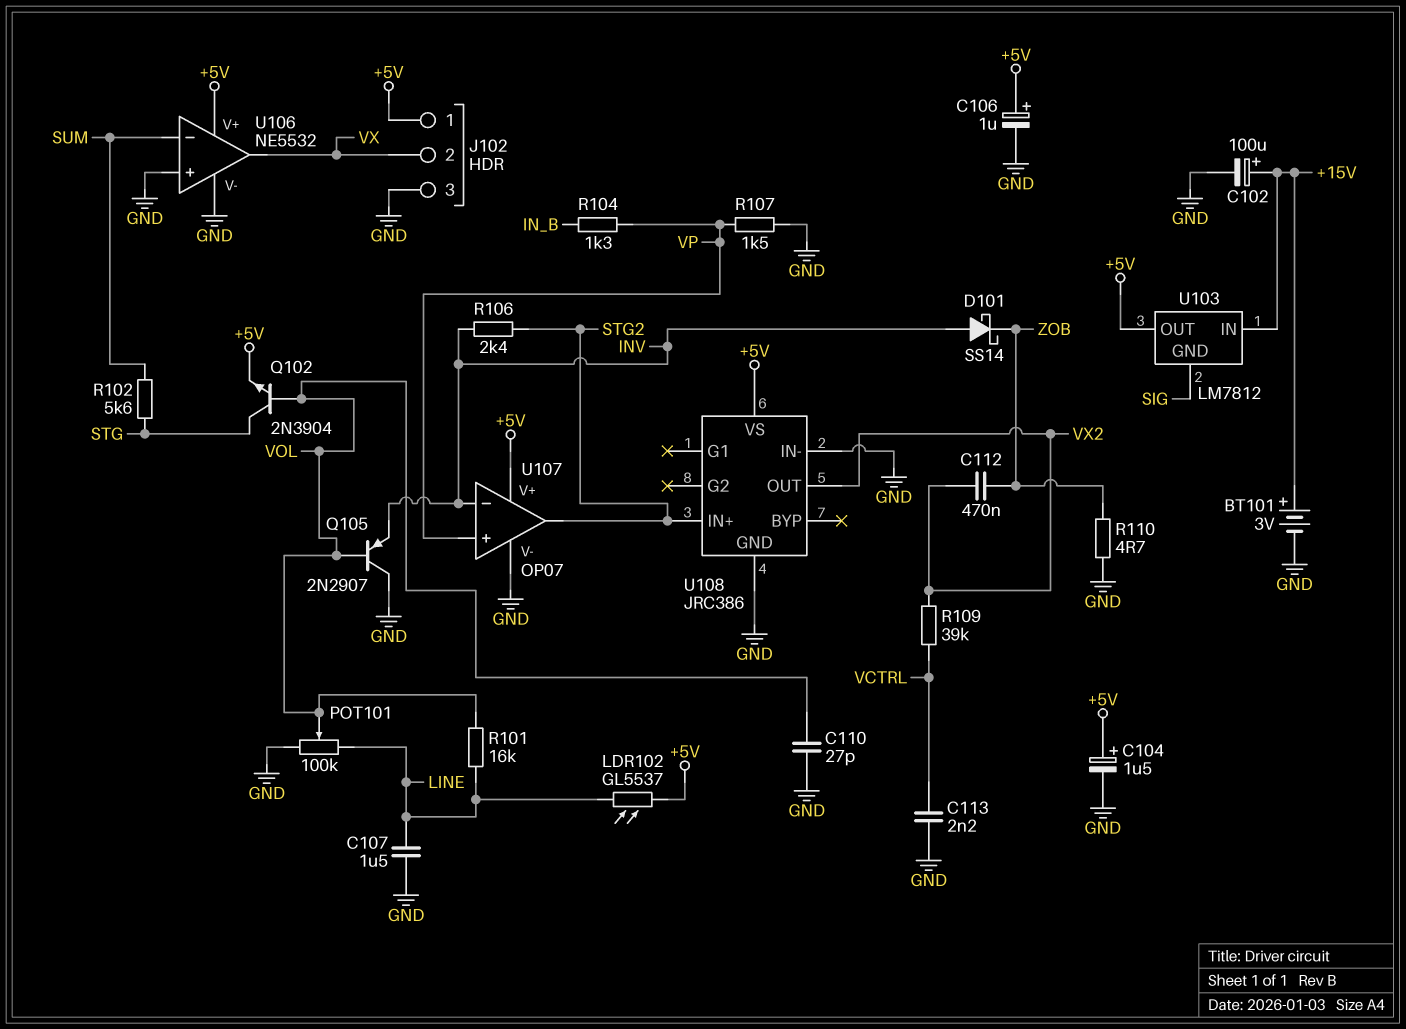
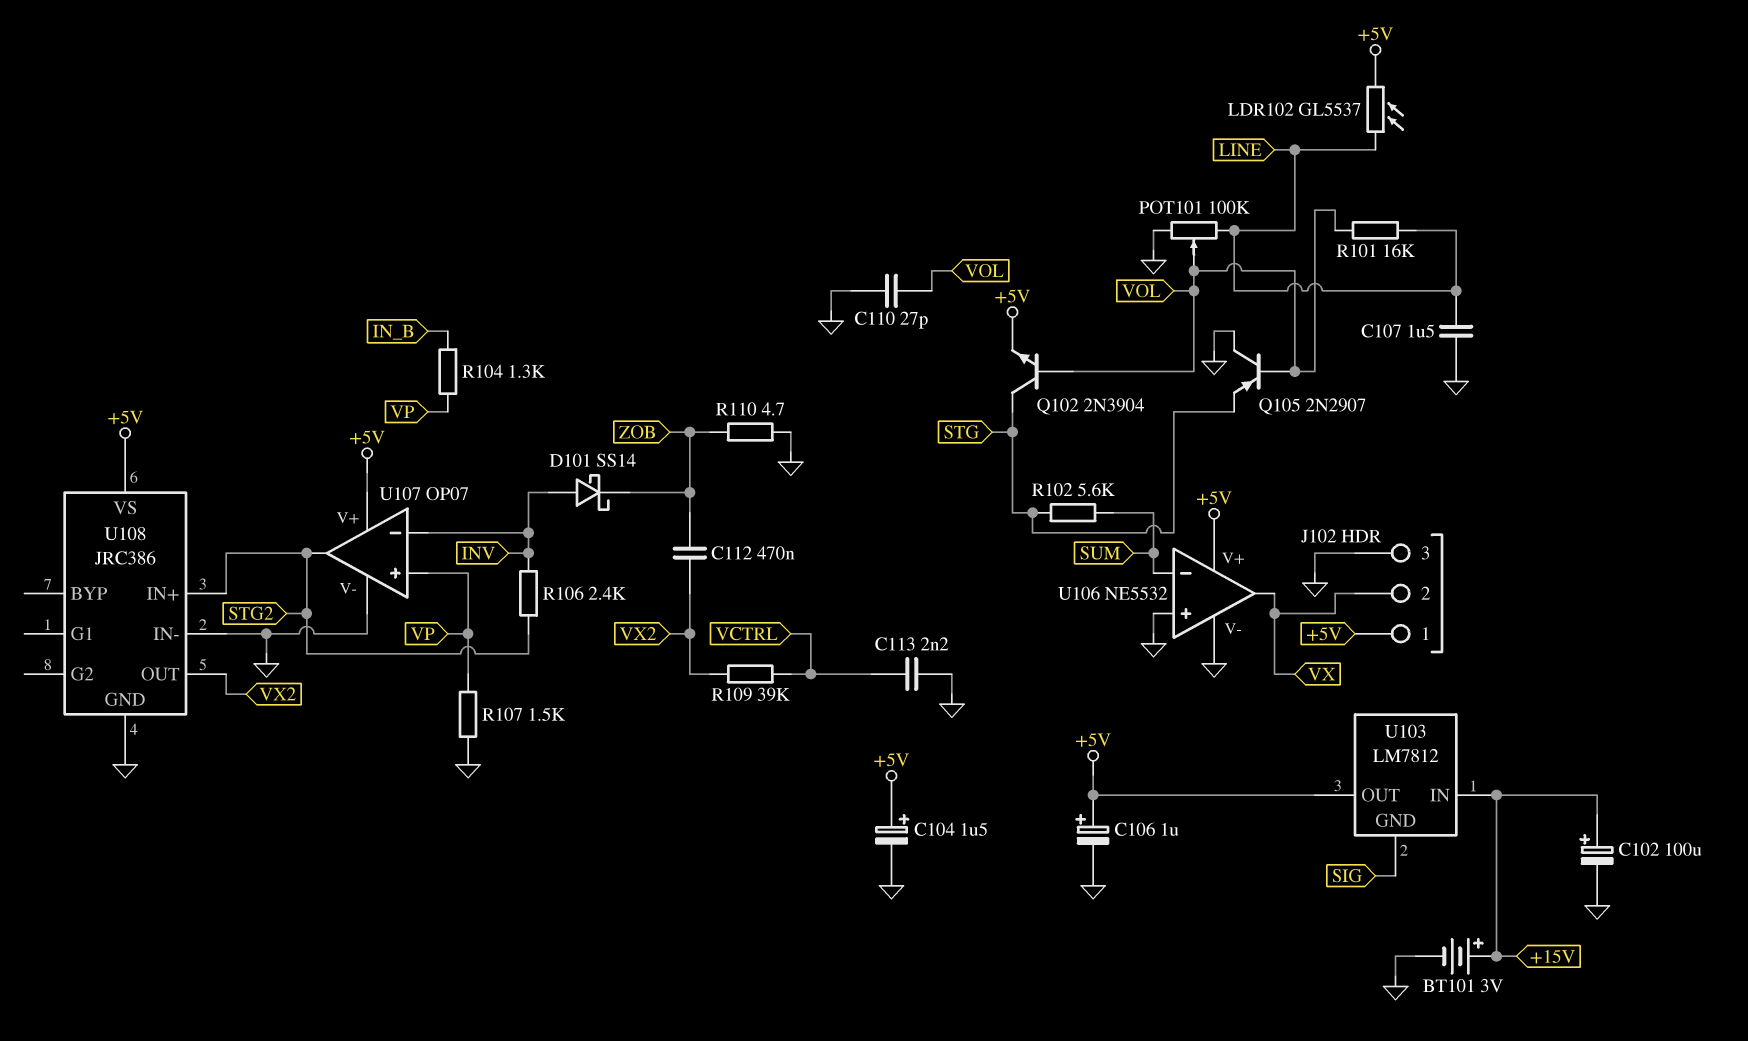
Q105: PNP 2N2907 (B VOL, C GND, E INV) -> PNP 2N2907 (B VOL, C GND, E STG)

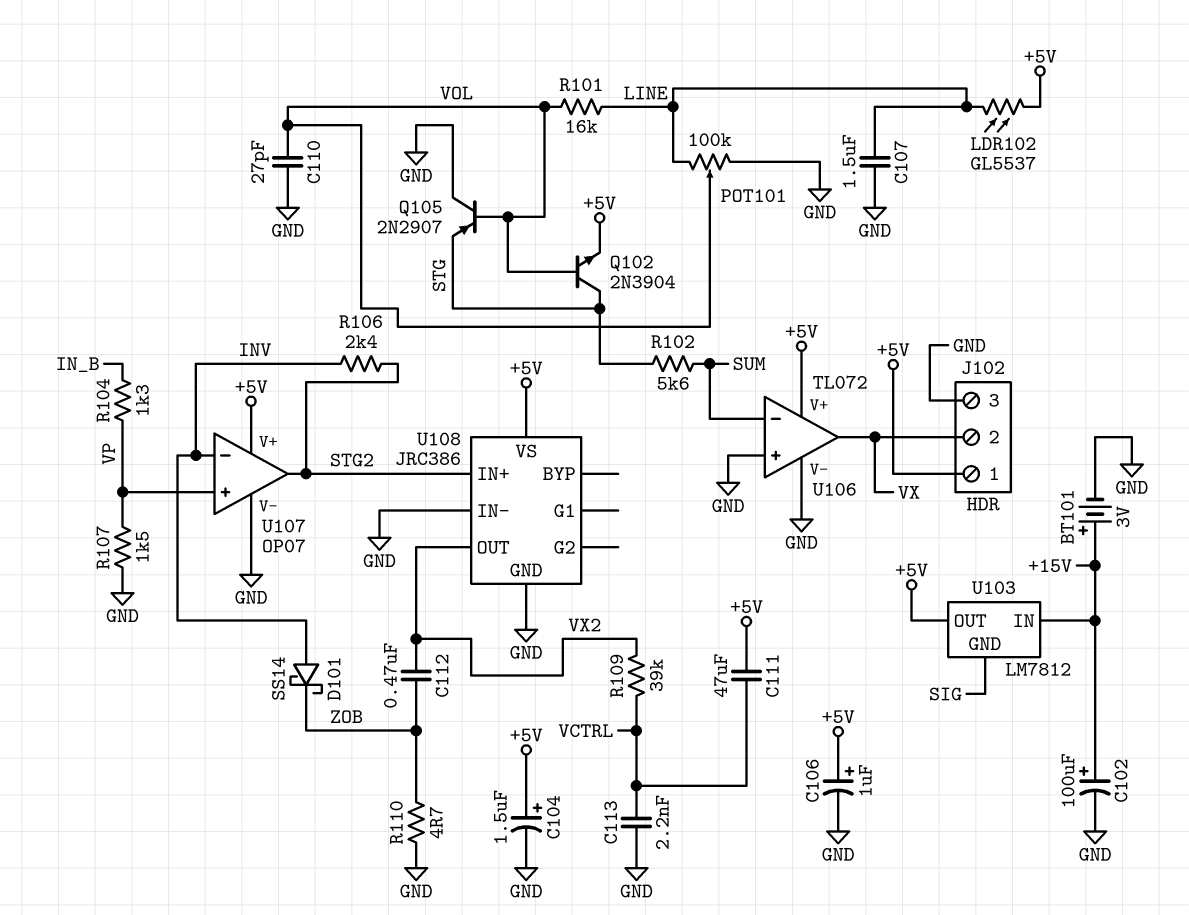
C111: none -> 47uF (+5V, VCTRL)
U106: NE5532 -> TL072

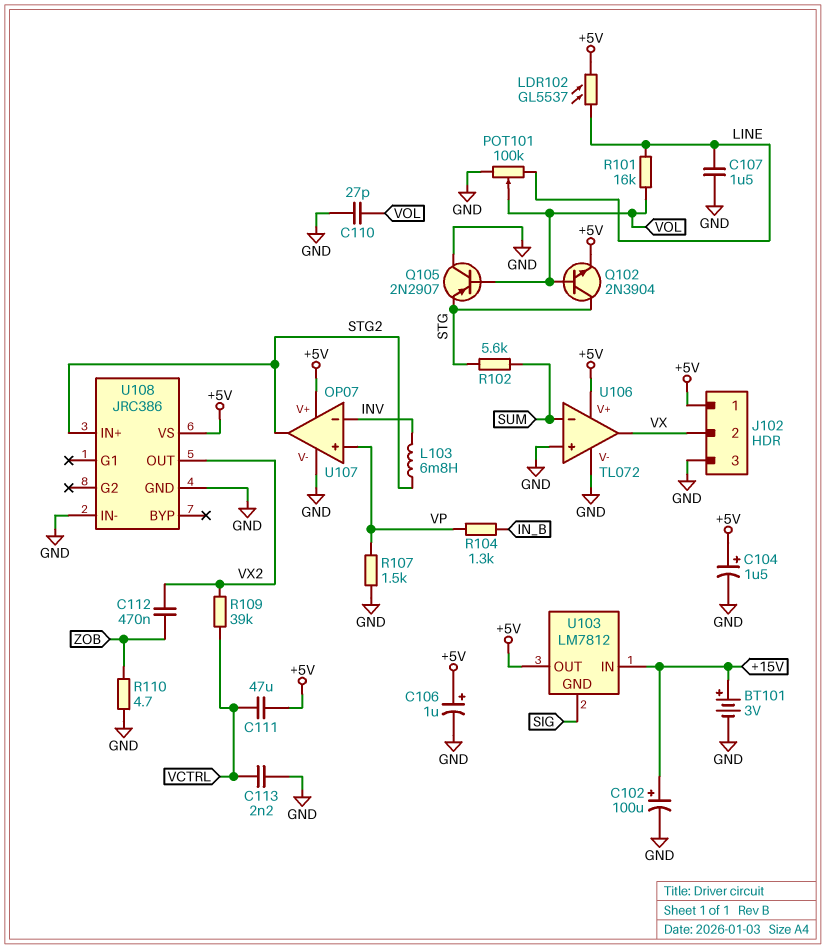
D101: schottky SS14 (A INV, K ZOB) -> none
L103: none -> 6.8mH (INV, STG2)
R106: 2.4k (INV, STG2) -> none

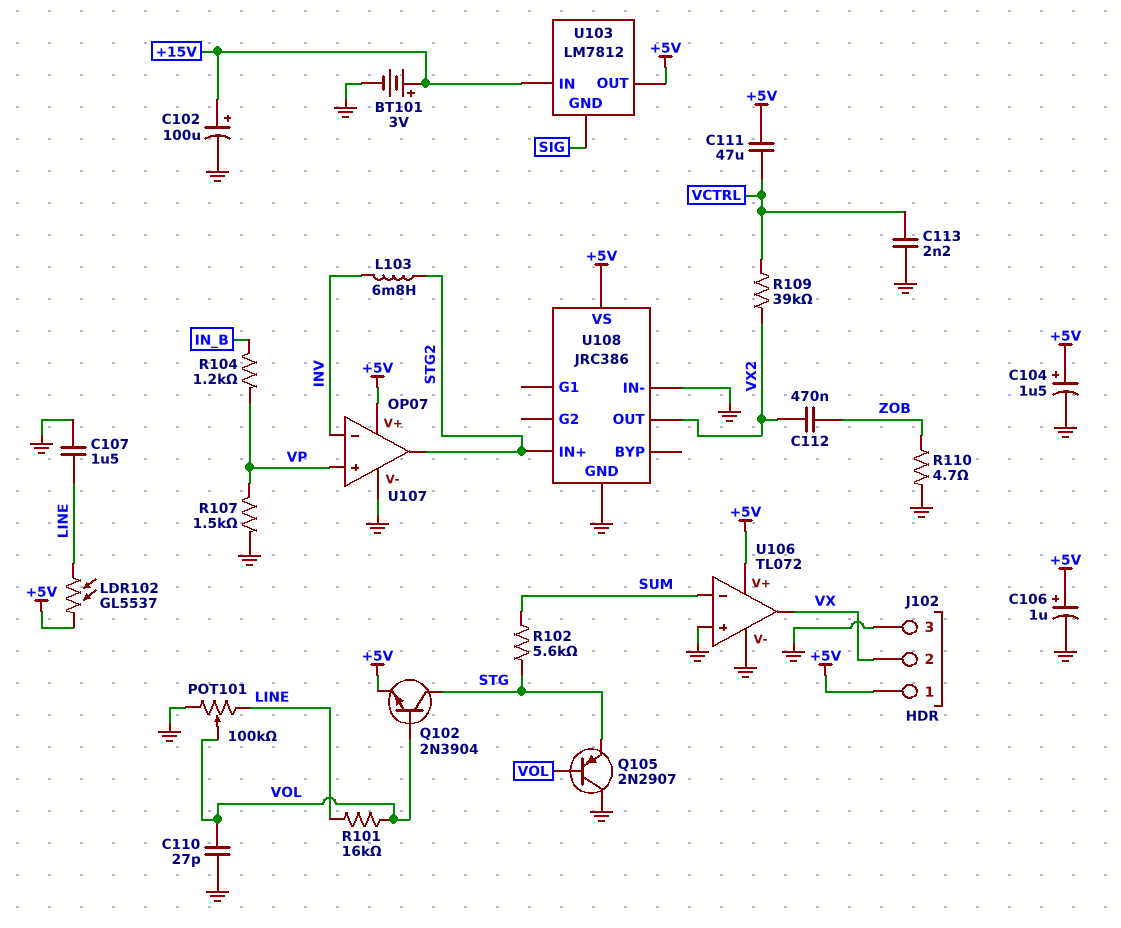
R104: 1.3k (IN_B, VP) -> 1.2k (IN_B, VP)

